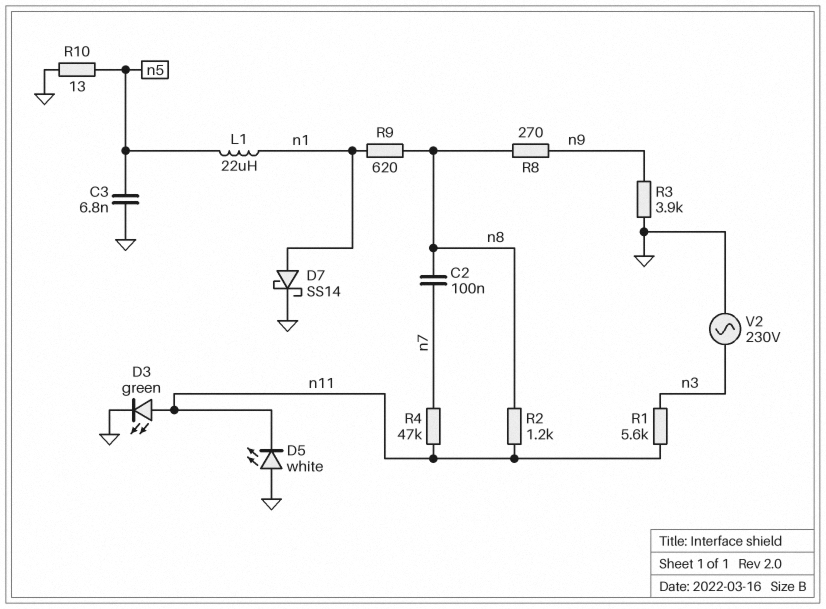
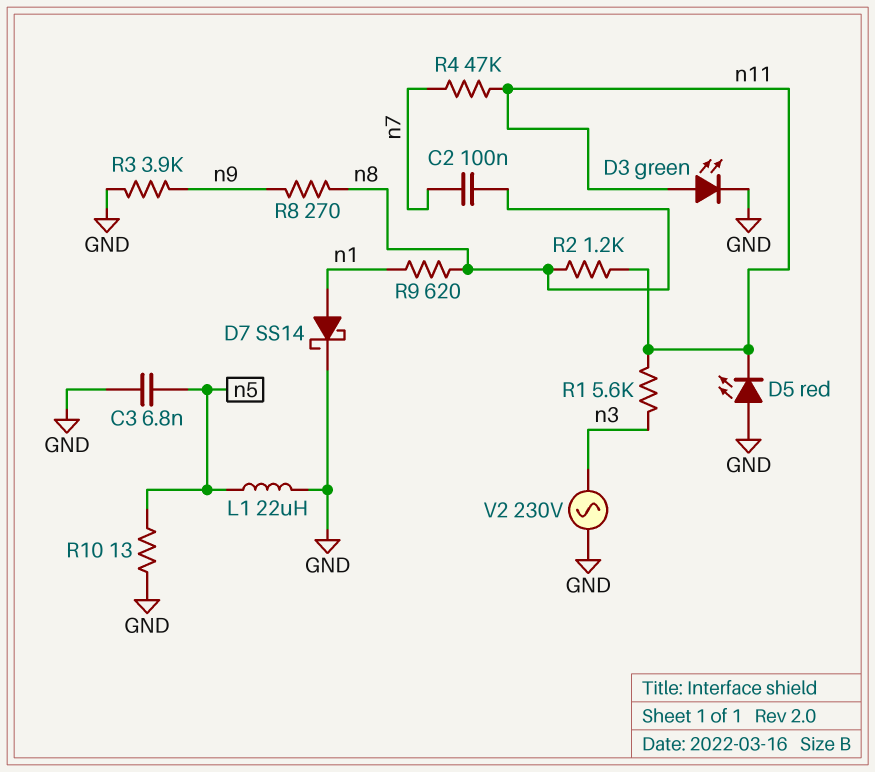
D5: LED white (A GND, K n11) -> LED red (A GND, K n11)
L1: 22uH (n1, n5) -> 22uH (GND, n5)

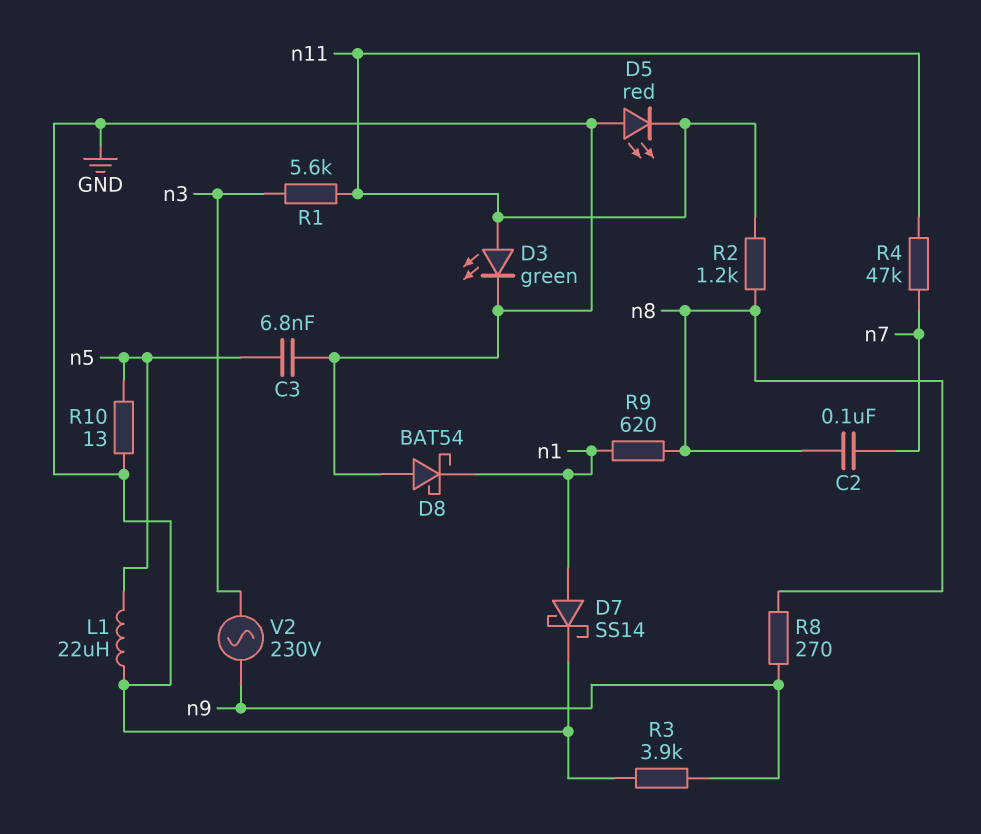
D8: none -> schottky BAT54 (A GND, K n1)
V2: AC 230V (GND, n3) -> AC 230V (n3, n9)

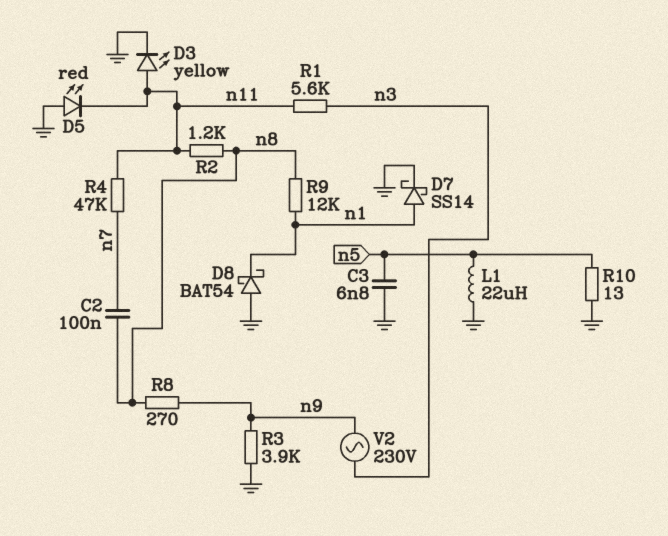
D3: LED green (A n11, K GND) -> LED yellow (A n11, K GND)
R9: 620 (n1, n8) -> 12k (n1, n8)

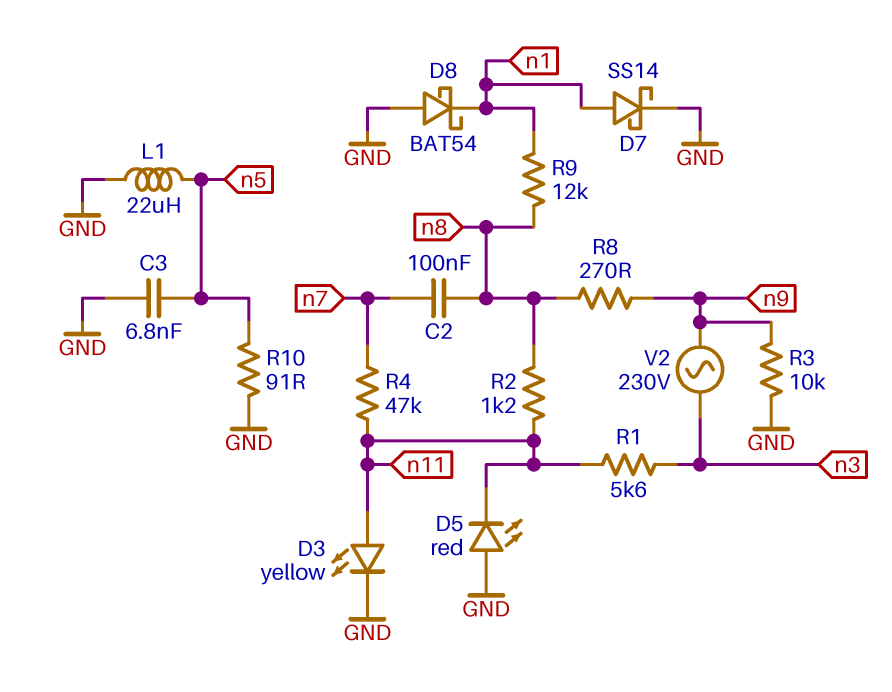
R3: 3.9k (GND, n9) -> 10k (GND, n9)
R10: 13 (GND, n5) -> 91 (GND, n5)

